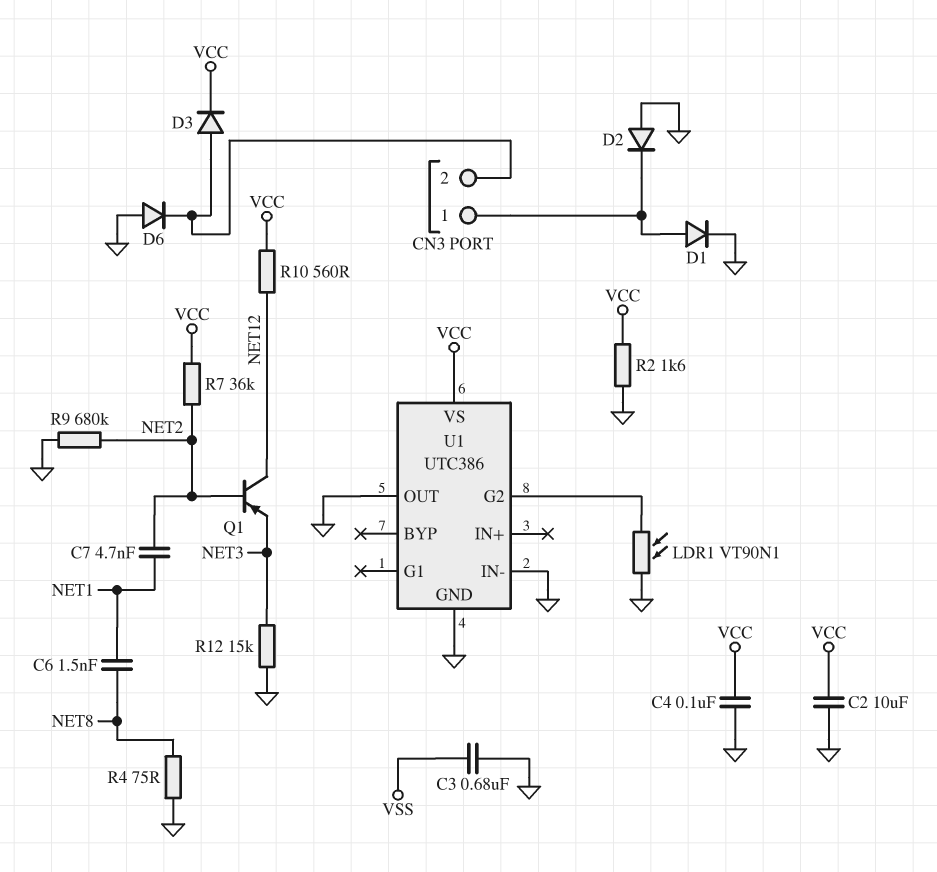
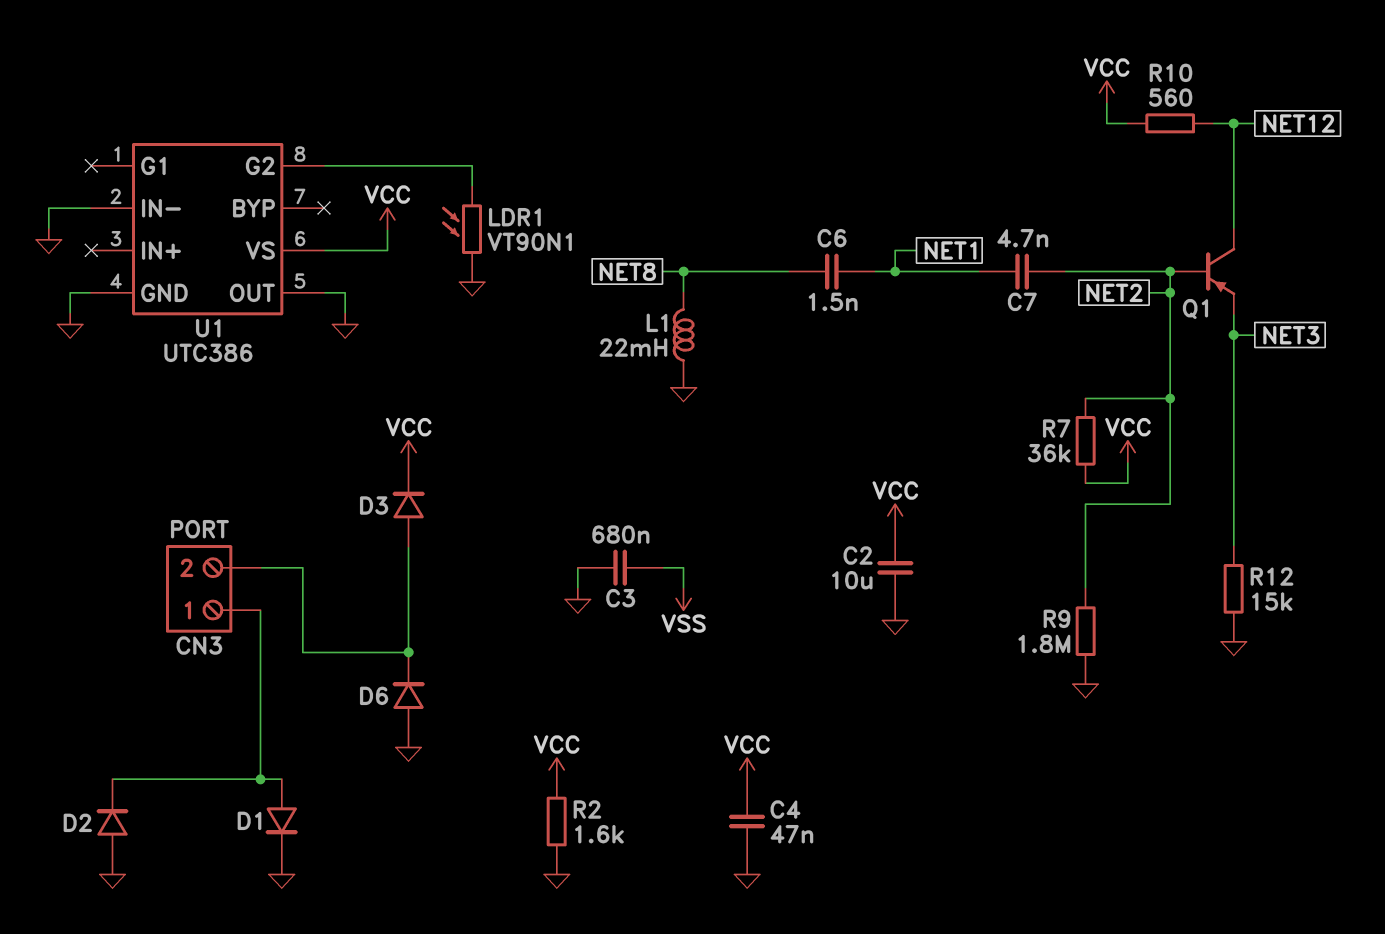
C4: 100nF (GND, VCC) -> 47nF (GND, VCC)
L1: none -> 22mH (GND, NET8)
R4: 75 (GND, NET8) -> none
R9: 680k (GND, NET2) -> 1.8M (GND, NET2)

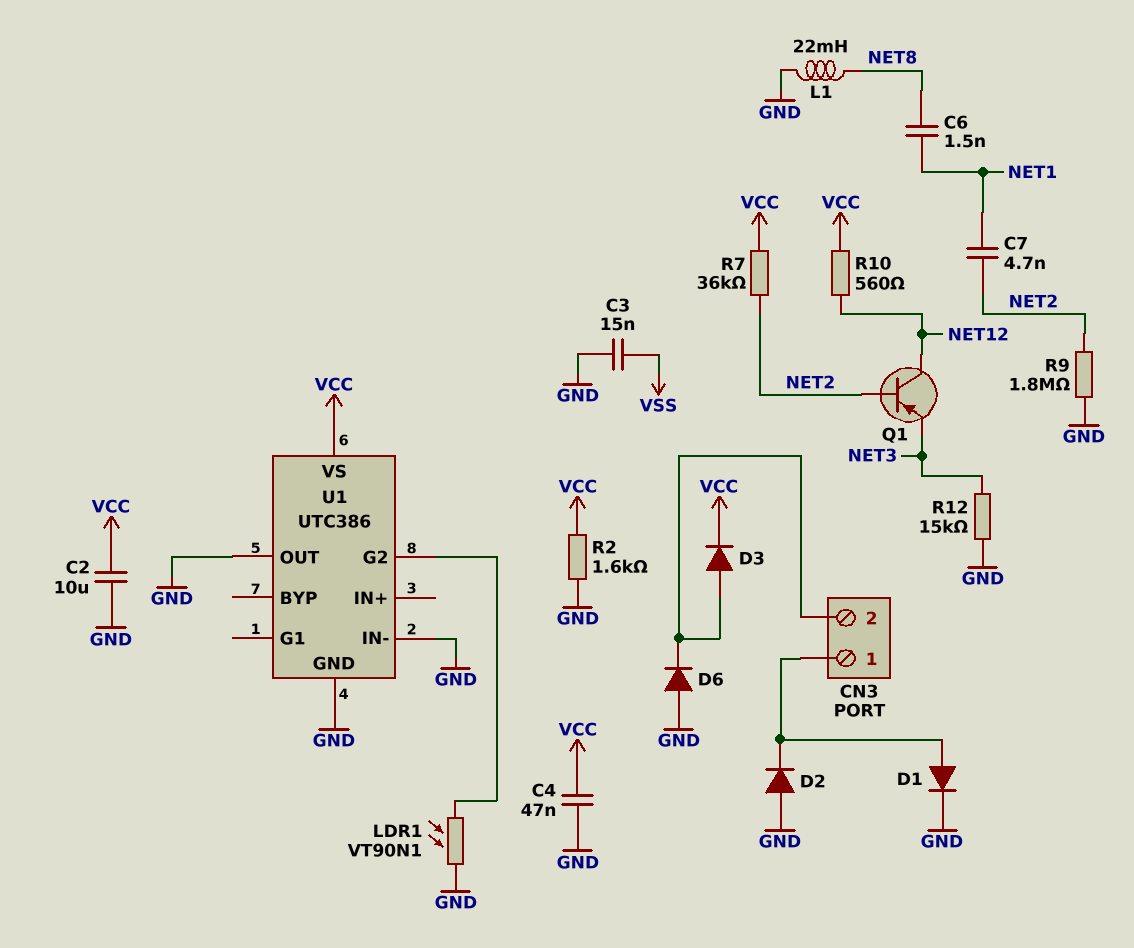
C3: 680nF (GND, VSS) -> 15nF (GND, VSS)

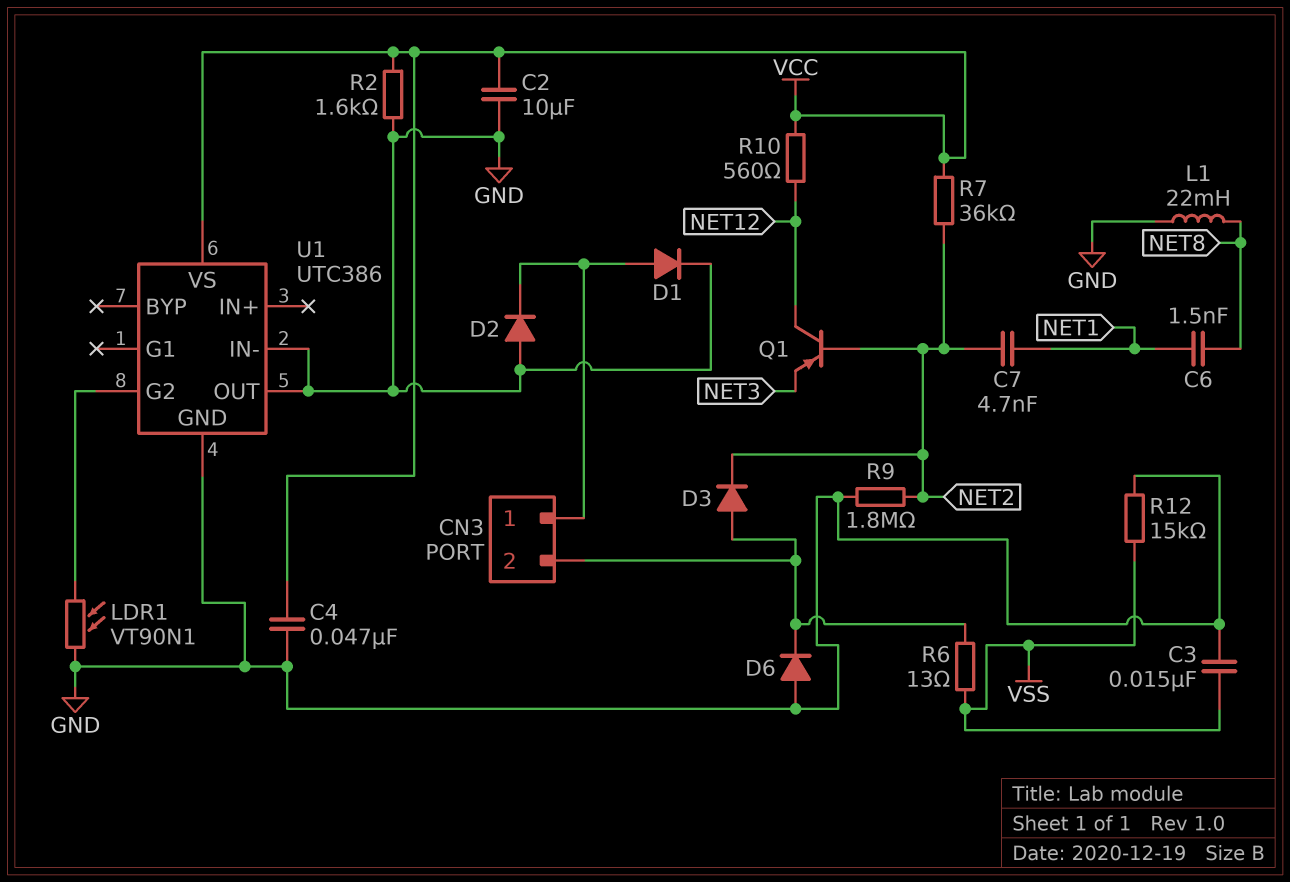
D3: diode (A CN3/2, K VCC) -> diode (A CN3/2, K NET2)
R6: none -> 13 (CN3/2, VSS)
R12: 15k (GND, NET3) -> 15k (GND, VSS)

